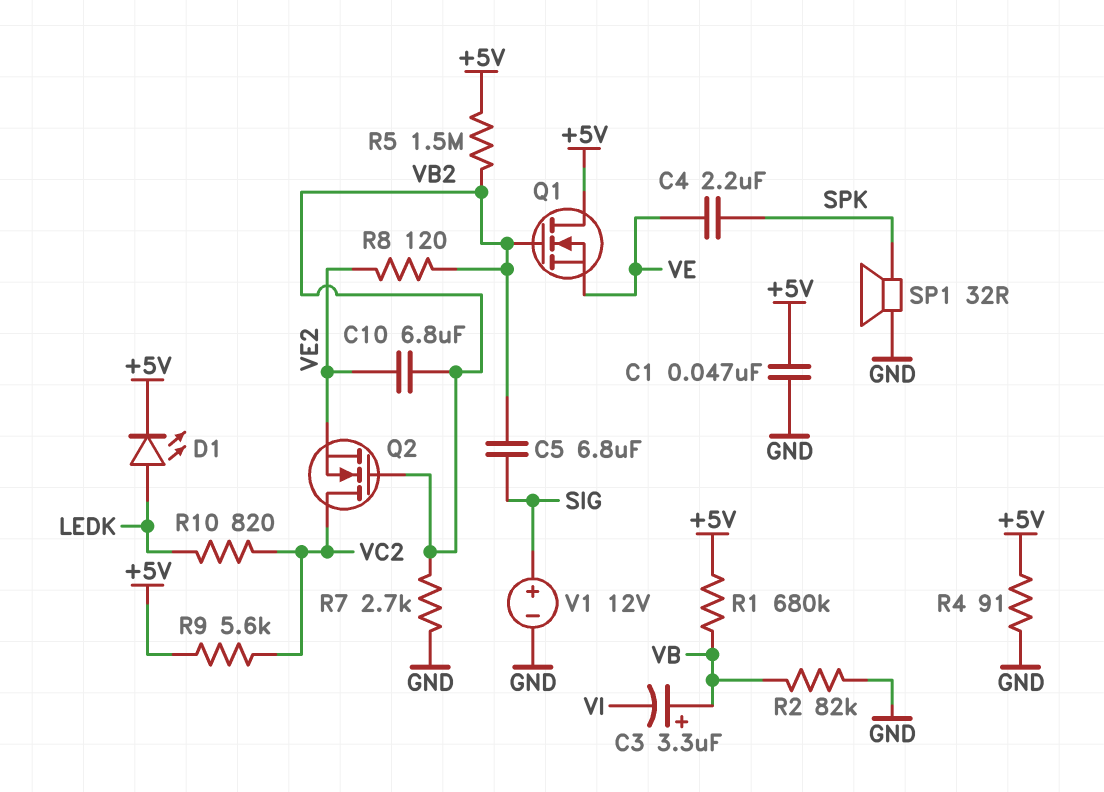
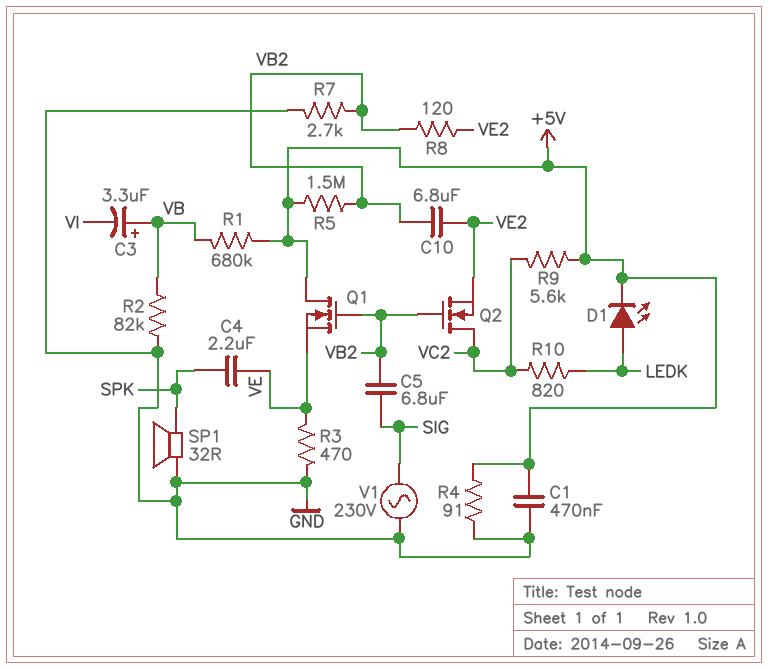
C1: 47nF (+5V, GND) -> 470nF (+5V, GND)
R3: none -> 470 (GND, VE)
V1: 12V (plus SIG, minus GND) -> AC 230V (GND, SIG)

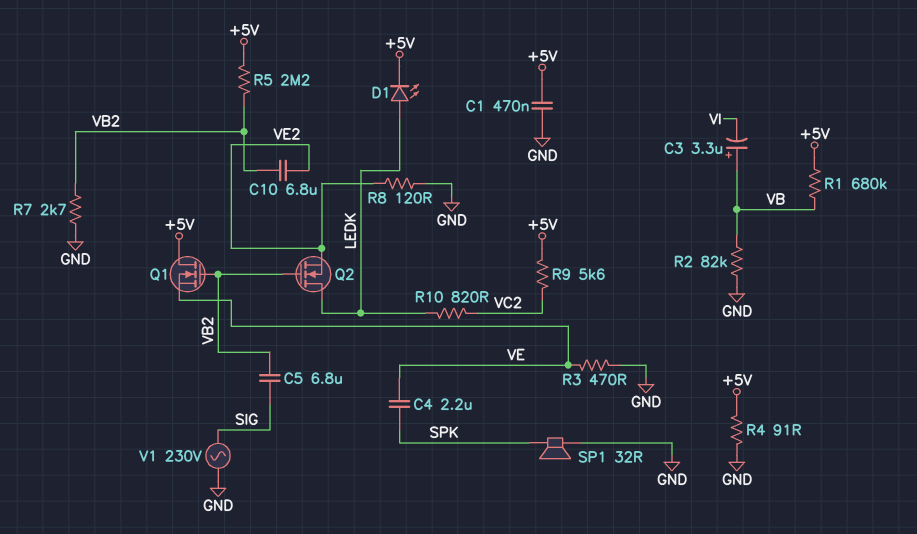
Q2: NMOS (G VB2, D VC2, S VE2) -> NMOS (G VB2, D LEDK, S VE2)
R5: 1.5M (+5V, VB2) -> 2.2M (+5V, VB2)
R8: 120 (VB2, VE2) -> 120 (GND, VE2)

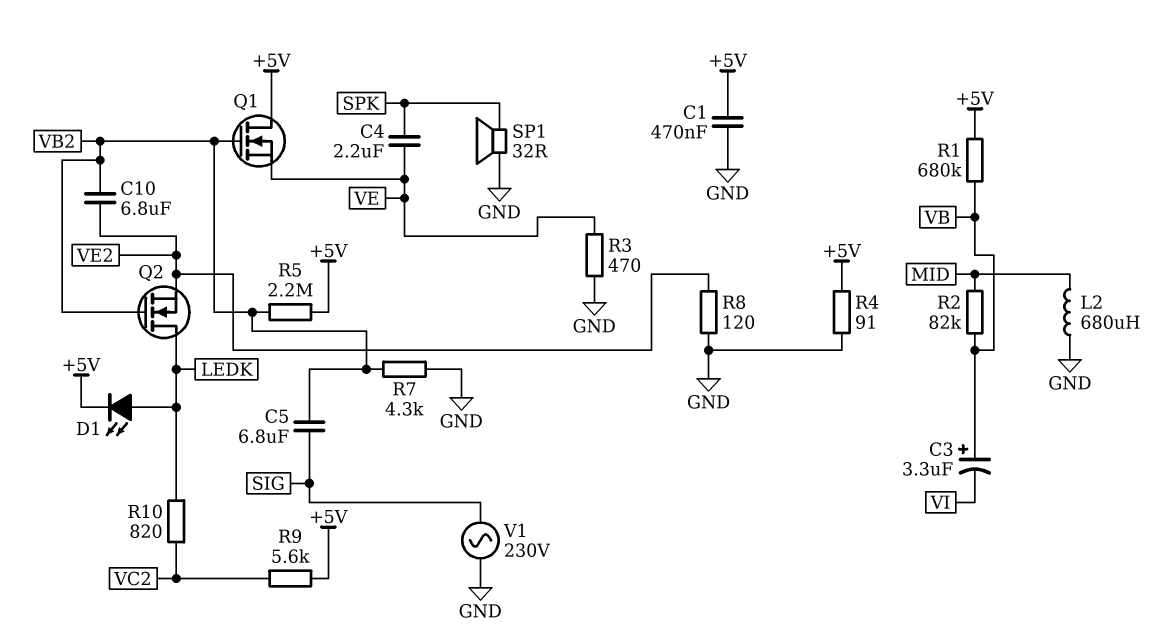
L2: none -> 680uH (GND, MID)
R2: 82k (GND, VB) -> 82k (MID, VB)
R7: 2.7k (GND, VB2) -> 4.3k (GND, VB2)

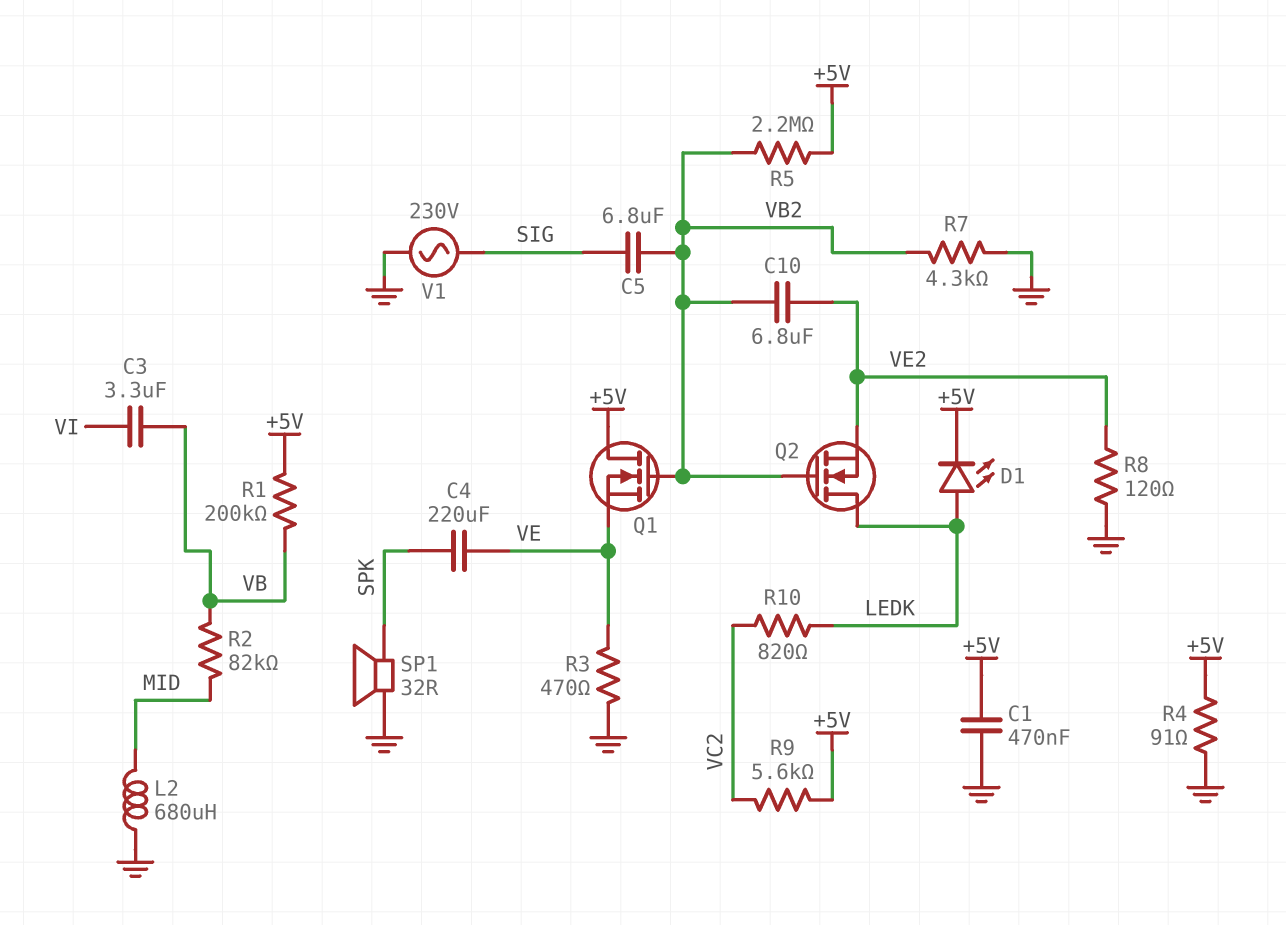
C3: 3.3uF (plus VB, minus VI) -> 3.3uF (VB, VI)
C4: 2.2uF (SPK, VE) -> 220uF (SPK, VE)
R1: 680k (+5V, VB) -> 200k (+5V, VB)

